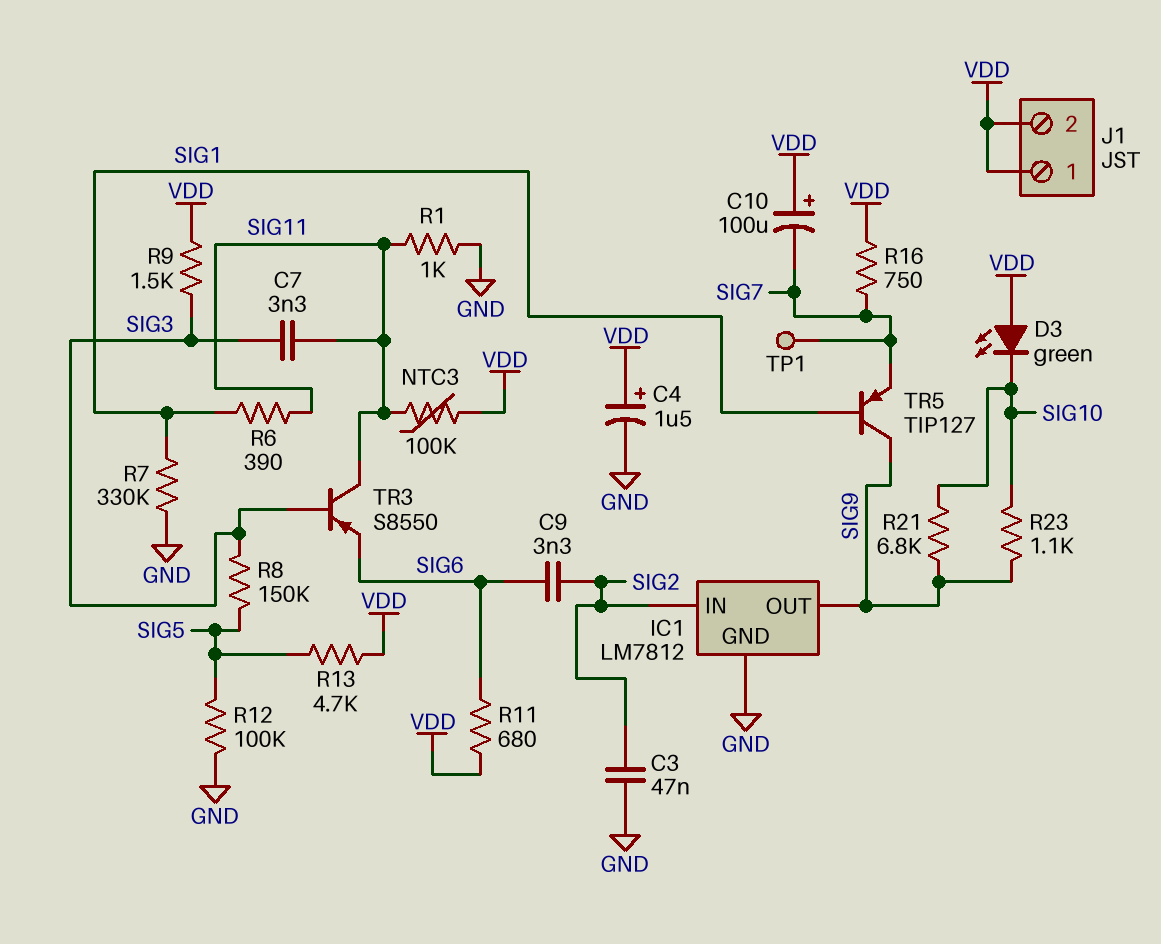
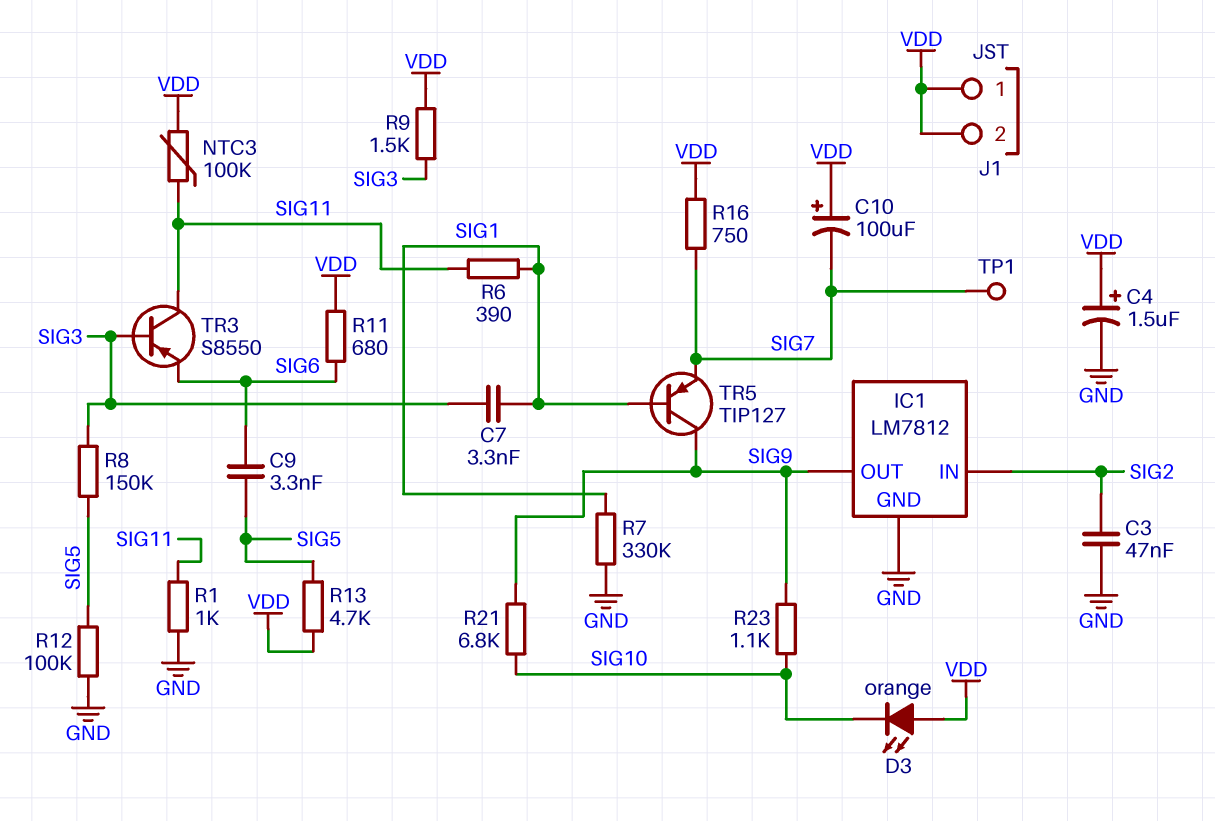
C7: 3.3nF (SIG3, SIG11) -> 3.3nF (SIG1, SIG3)
C9: 3.3nF (SIG2, SIG6) -> 3.3nF (SIG5, SIG6)
D3: LED green (A VDD, K SIG10) -> LED orange (A VDD, K SIG10)

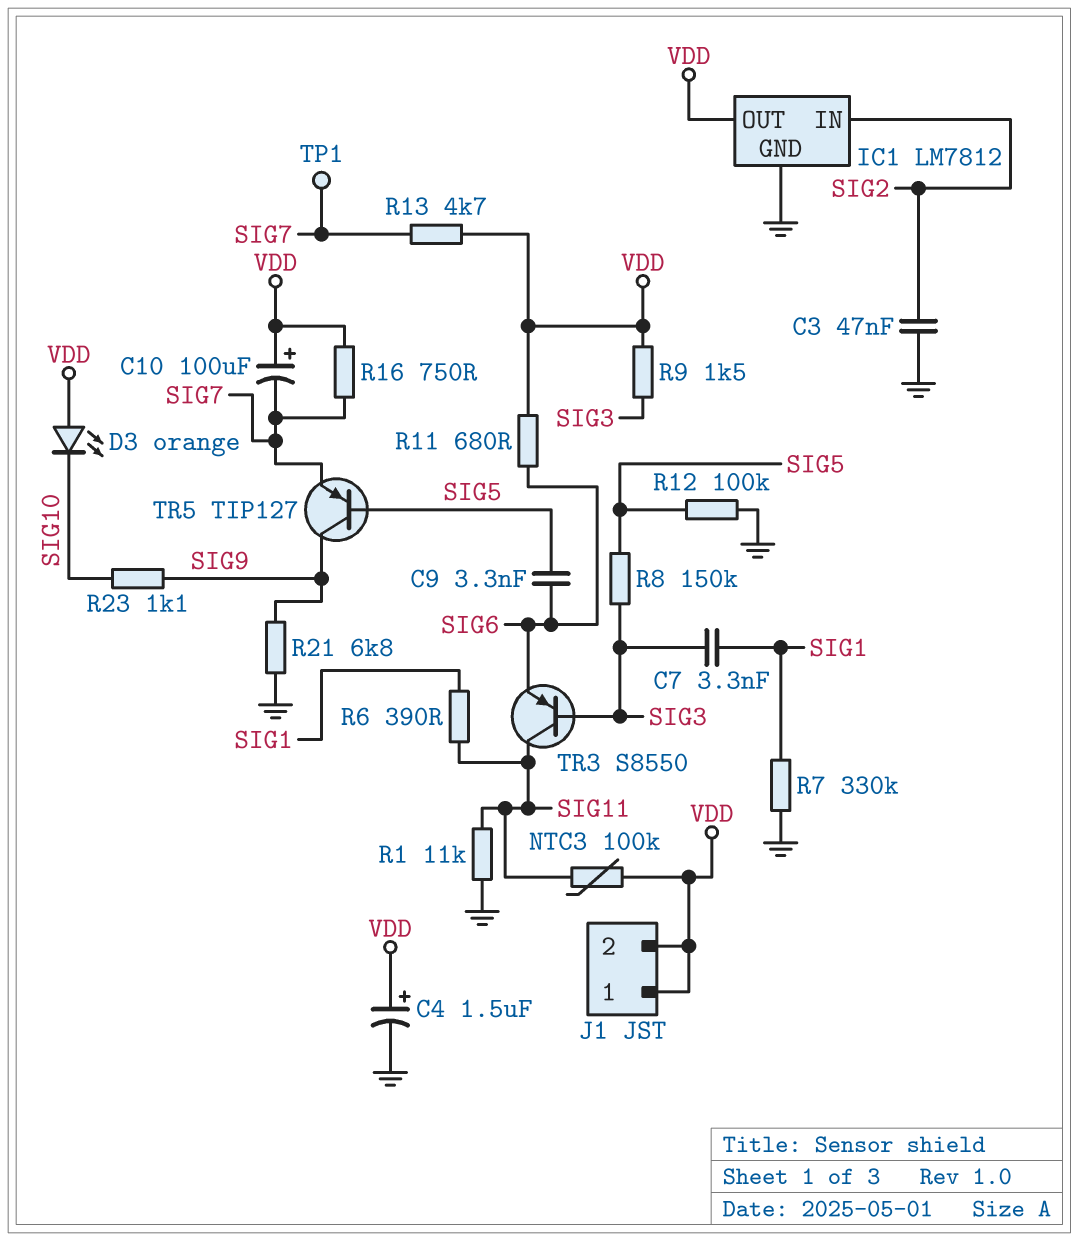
IC1 pin OUT: SIG9 -> VDD
R1: 1k (GND, SIG11) -> 11k (GND, SIG11)
R13: 4.7k (SIG5, VDD) -> 4.7k (SIG7, VDD)
R21: 6.8k (SIG9, SIG10) -> 6.8k (GND, SIG9)
TR5: PNP TIP127 (B SIG1, C SIG9, E SIG7) -> PNP TIP127 (B SIG5, C SIG9, E SIG7)

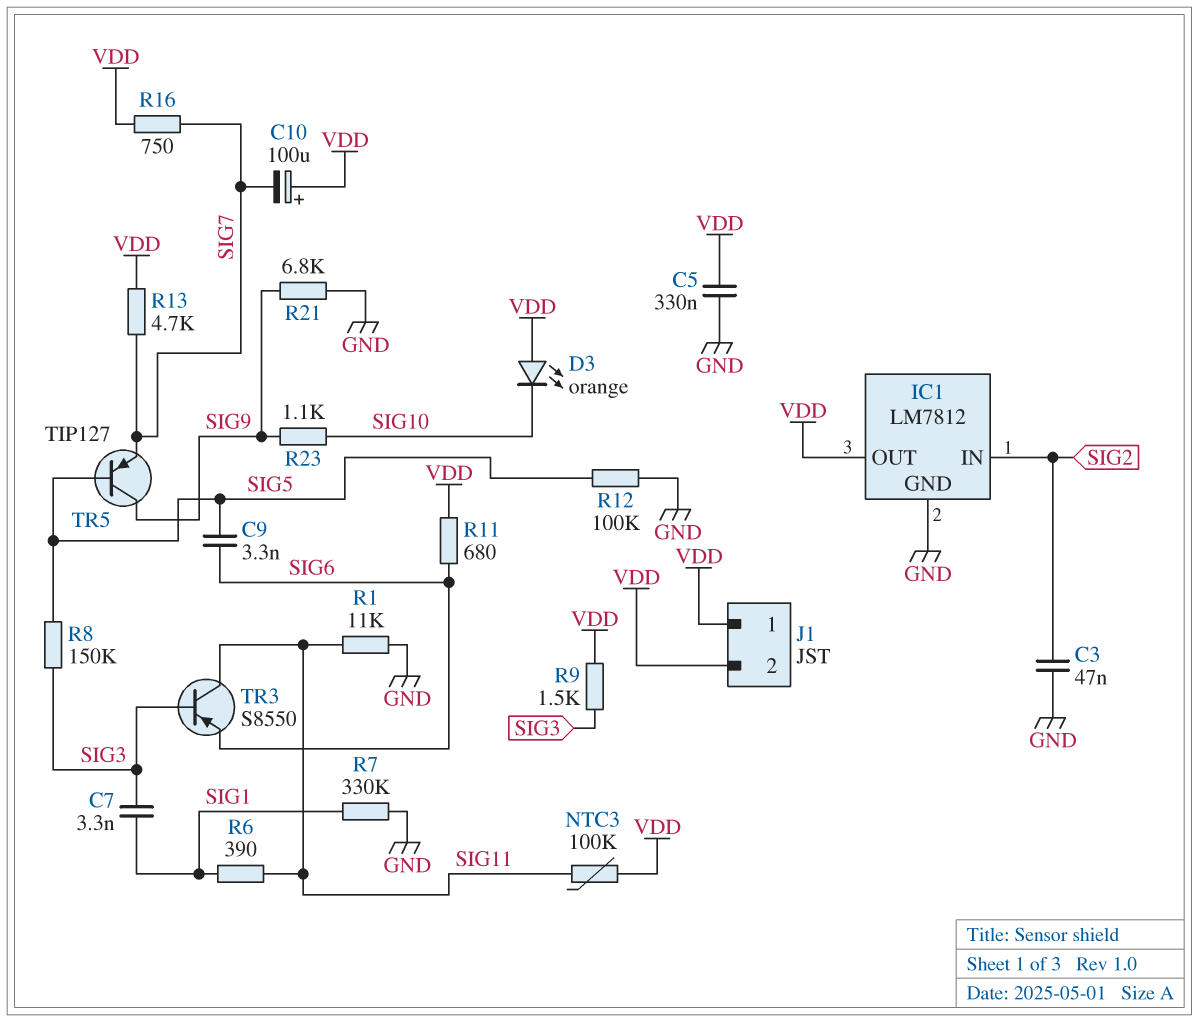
C4: 1.5uF (plus VDD, minus GND) -> none
C5: none -> 330nF (GND, VDD)
TP1: test point (SIG7) -> none

